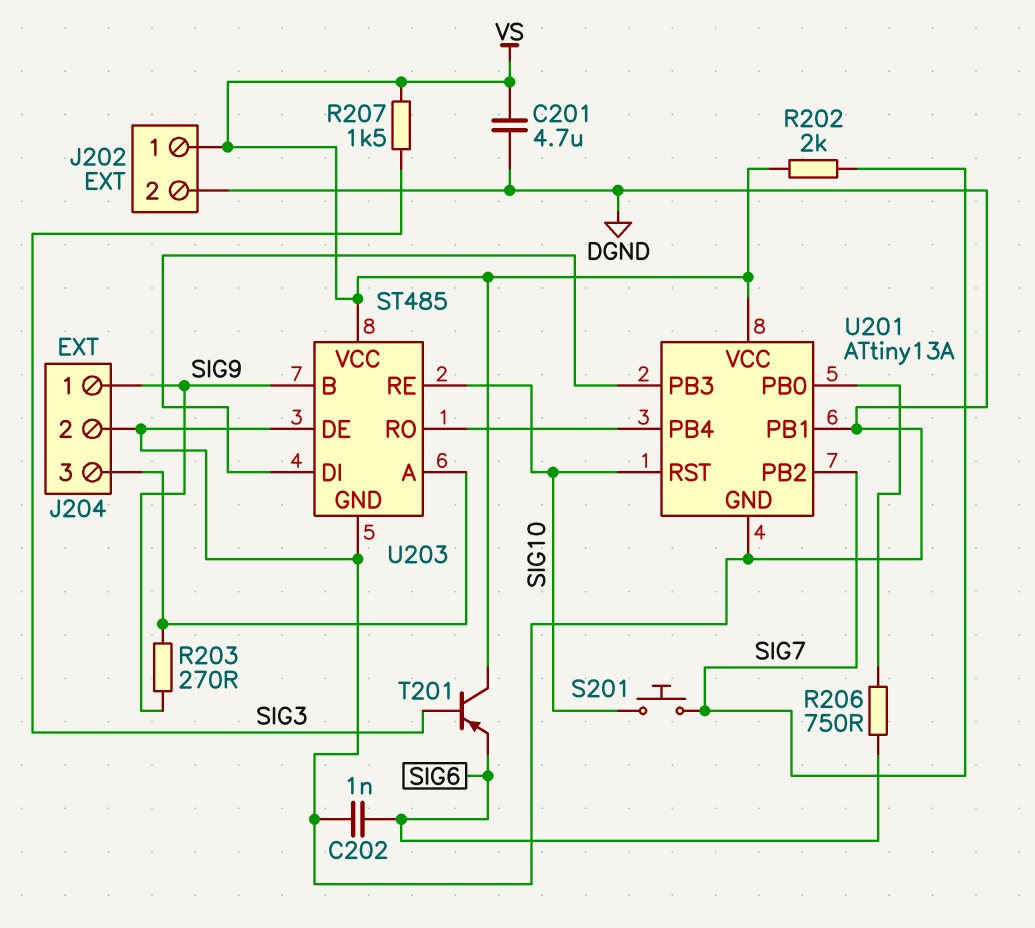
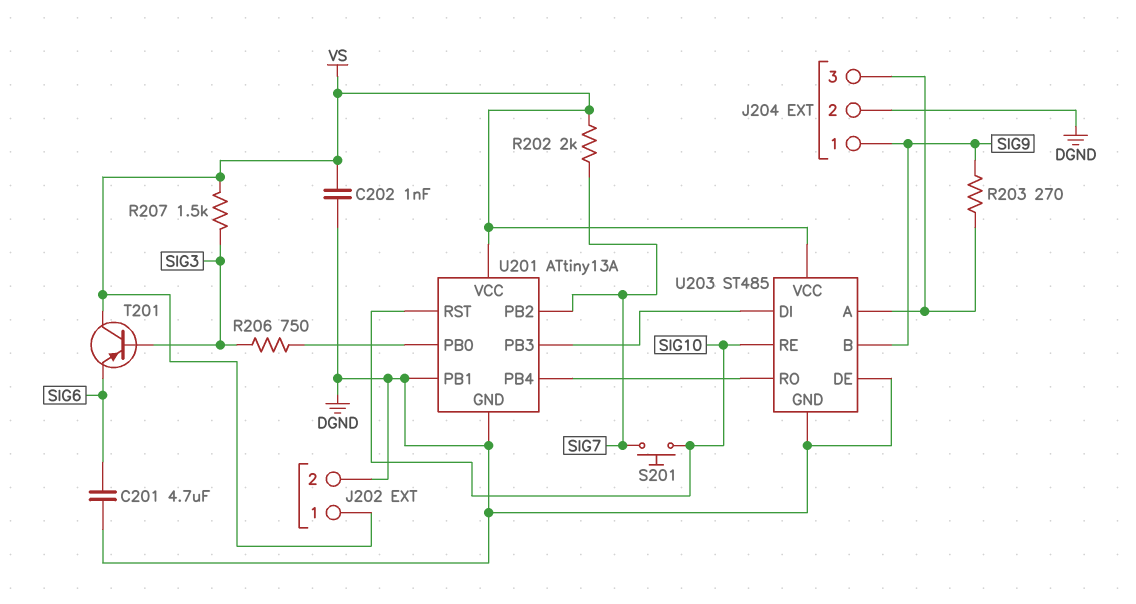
C201: 4.7uF (DGND, VS) -> 4.7uF (DGND, SIG6)
C202: 1nF (DGND, SIG6) -> 1nF (DGND, VS)
R206: 750 (SIG6, U201/PB0) -> 750 (SIG3, U201/PB0)

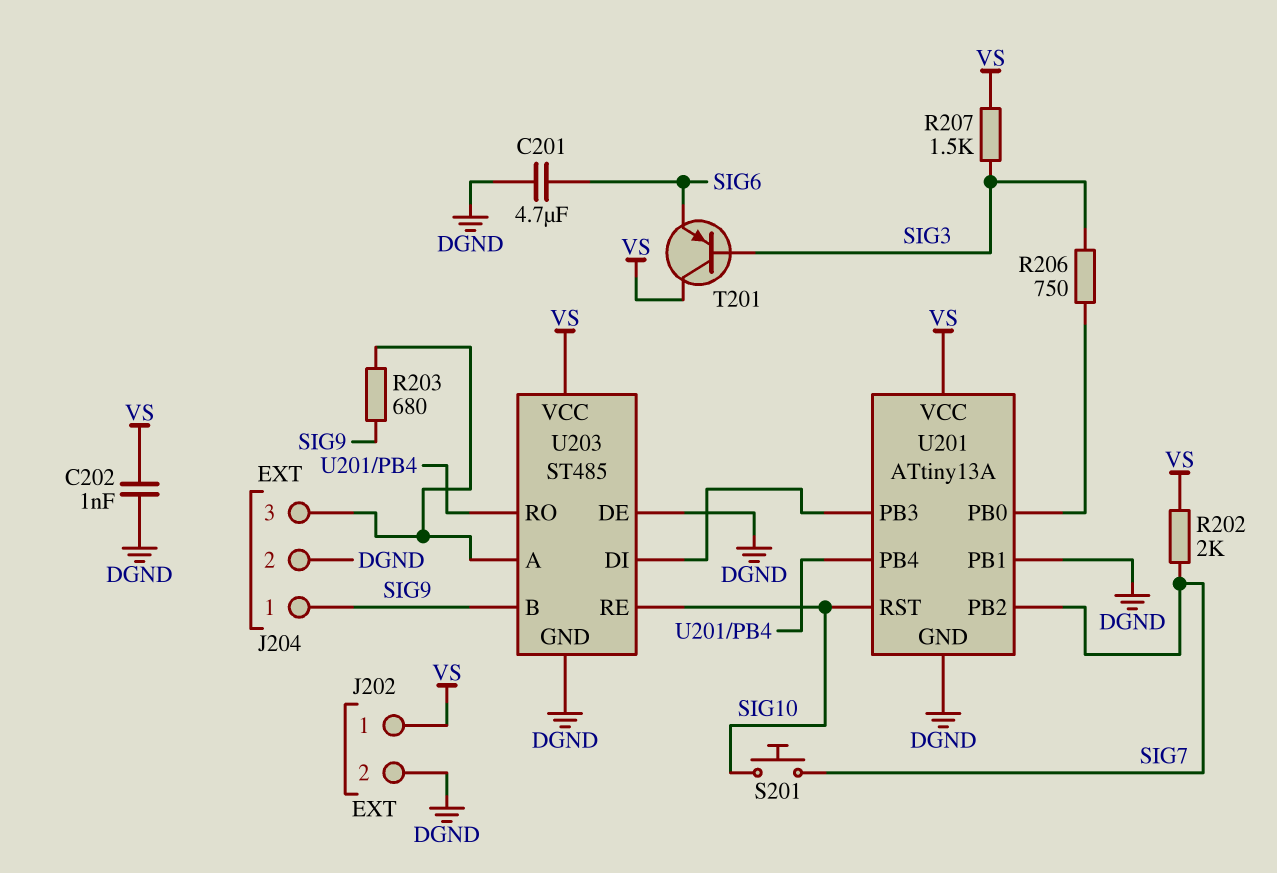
R203: 270 (J204/3, SIG9) -> 680 (J204/3, SIG9)

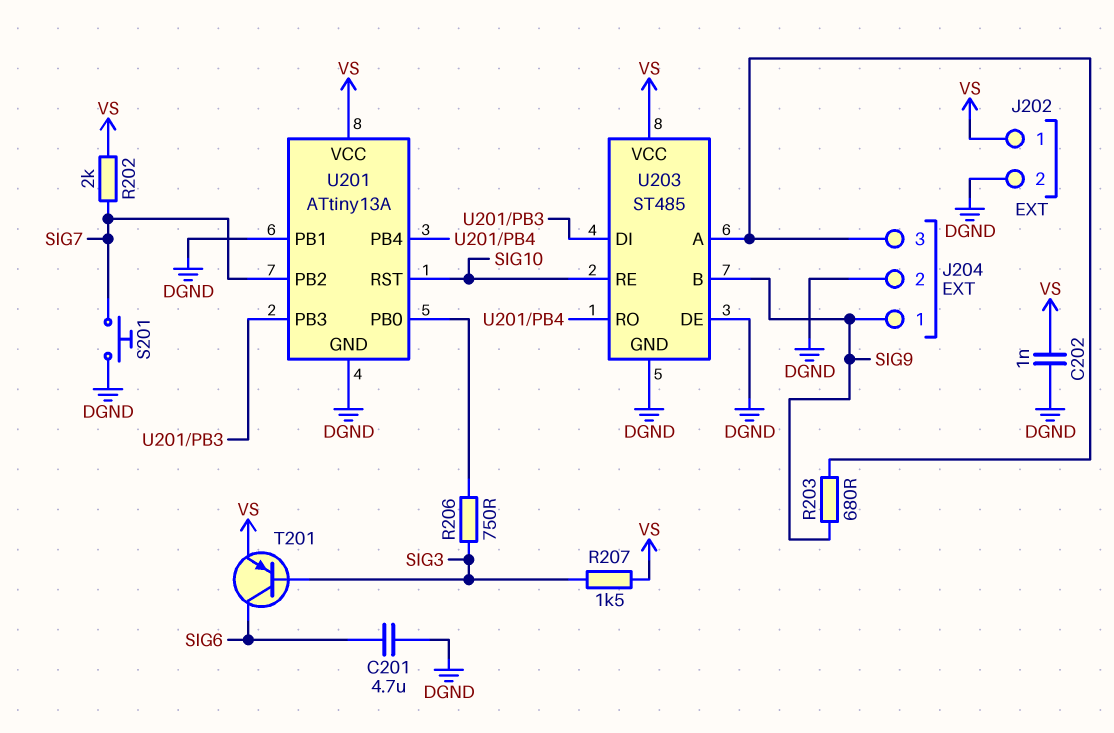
S201: button (SIG7, SIG10) -> button (DGND, SIG7)
T201: PNP (B SIG3, C VS, E SIG6) -> PNP (B SIG3, C SIG6, E VS)

